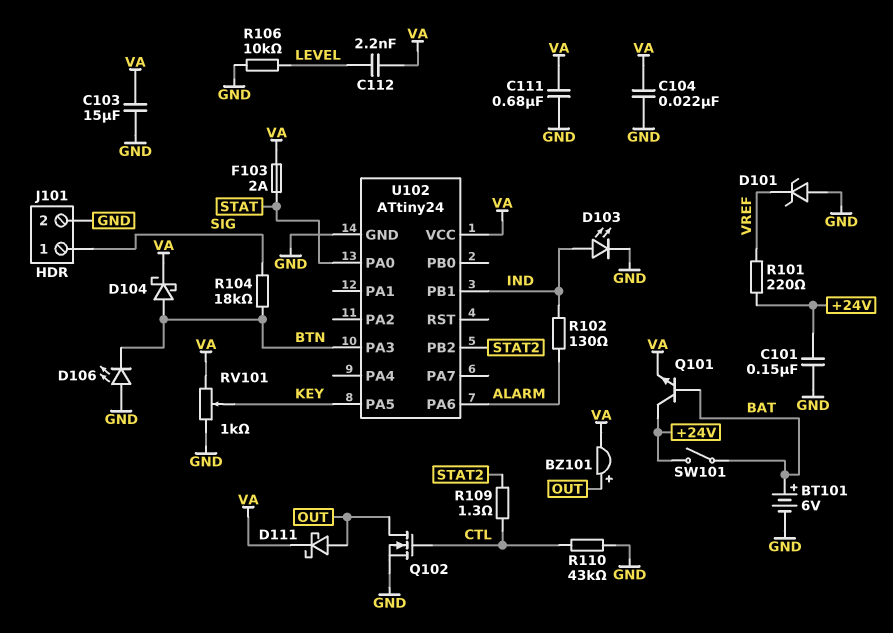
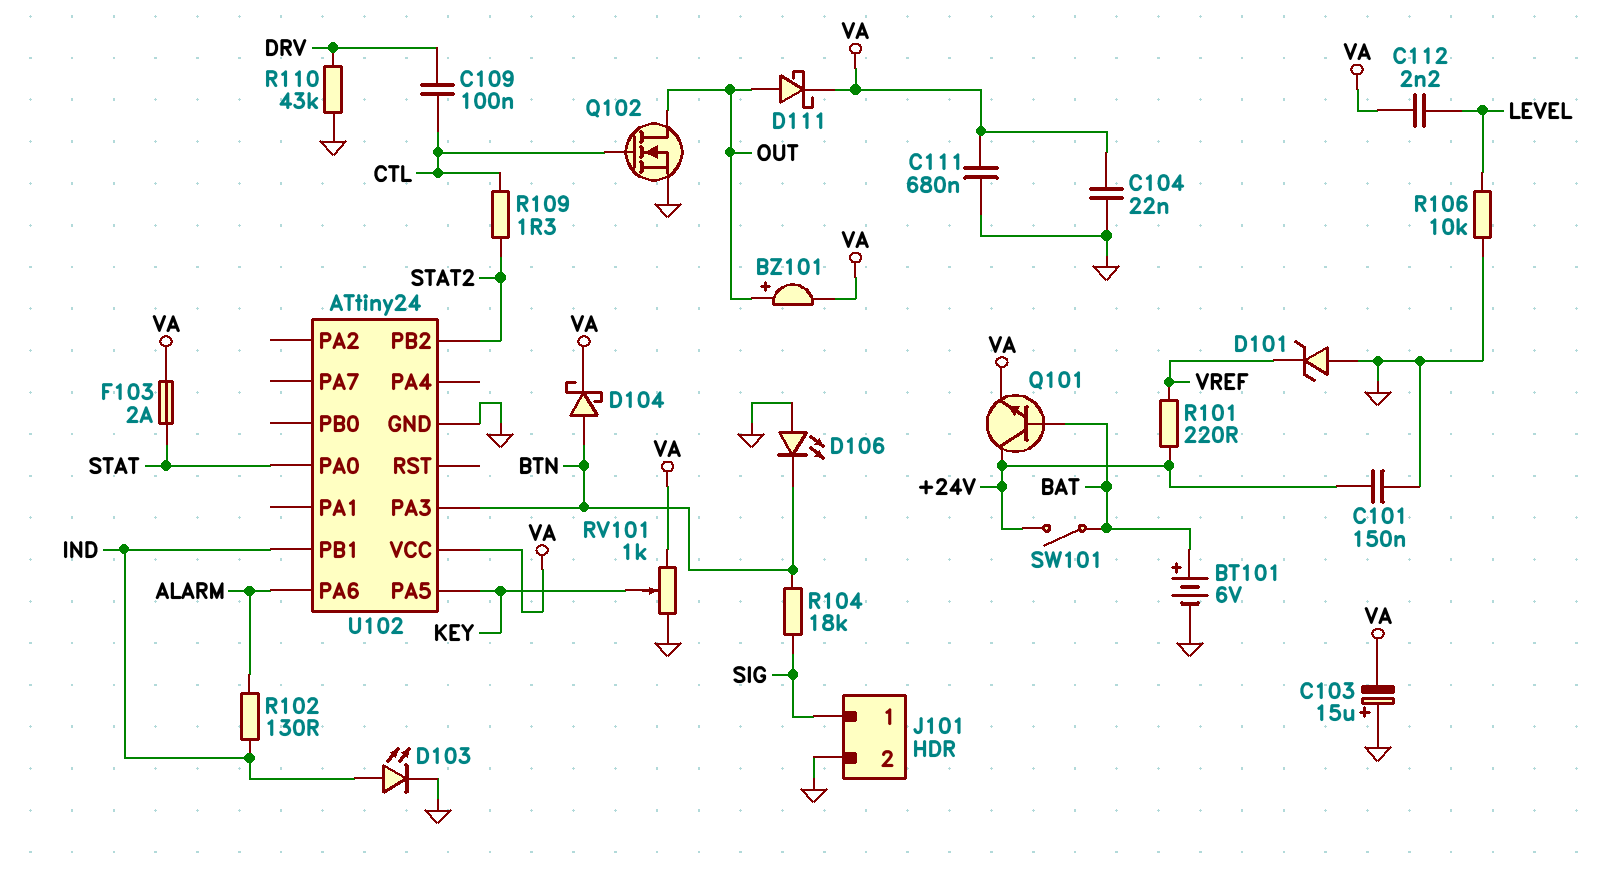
C103: 15uF (GND, VA) -> 15uF (plus GND, minus VA)
C109: none -> 100nF (CTL, DRV)
R110: 43k (CTL, GND) -> 43k (DRV, GND)

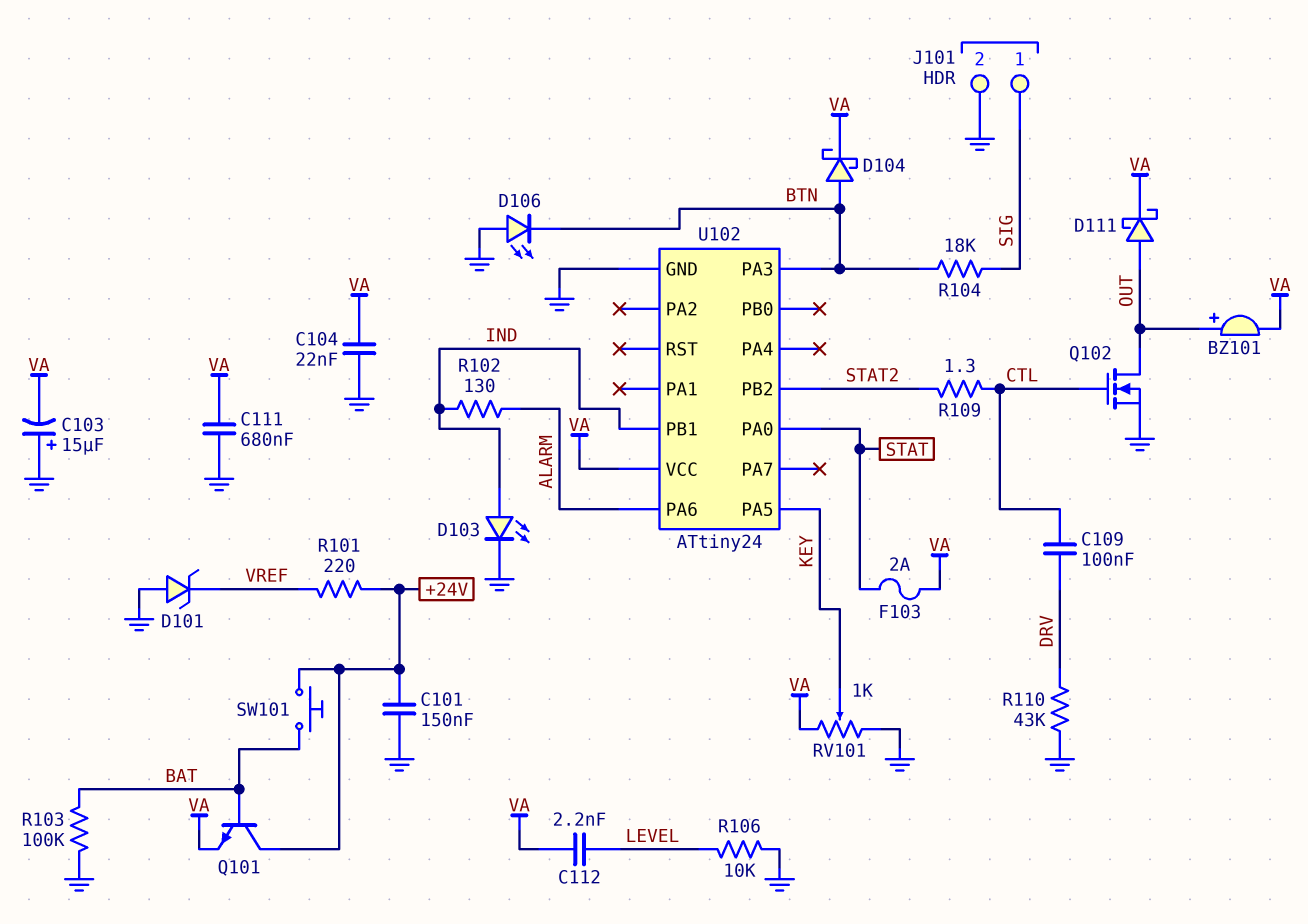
BT101: 6V (plus BAT, minus GND) -> none
R103: none -> 100k (BAT, GND)
SW101: switch (+24V, BAT) -> button (+24V, BAT)

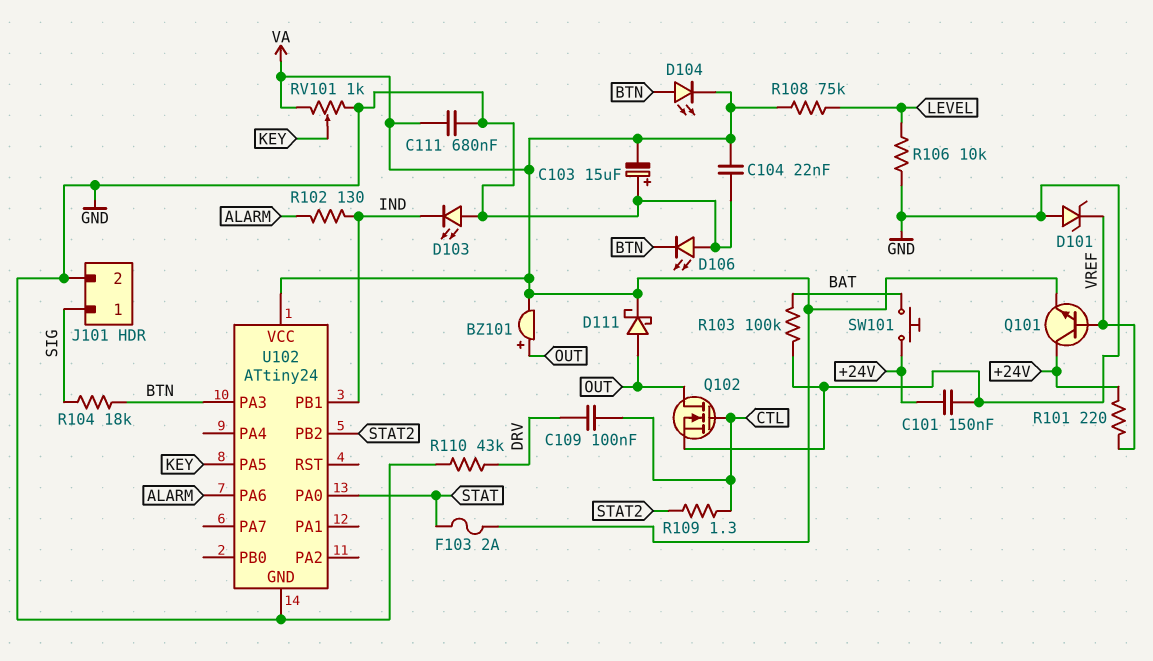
C112: 2.2nF (LEVEL, VA) -> none
D103: LED (A IND, K GND) -> LED (A GND, K IND)
D104: schottky (A BTN, K VA) -> LED (A BTN, K VA)
Q101: NPN (B BAT, C +24V, E VA) -> NPN (B VREF, C +24V, E VA)
R108: none -> 75k (LEVEL, VA)

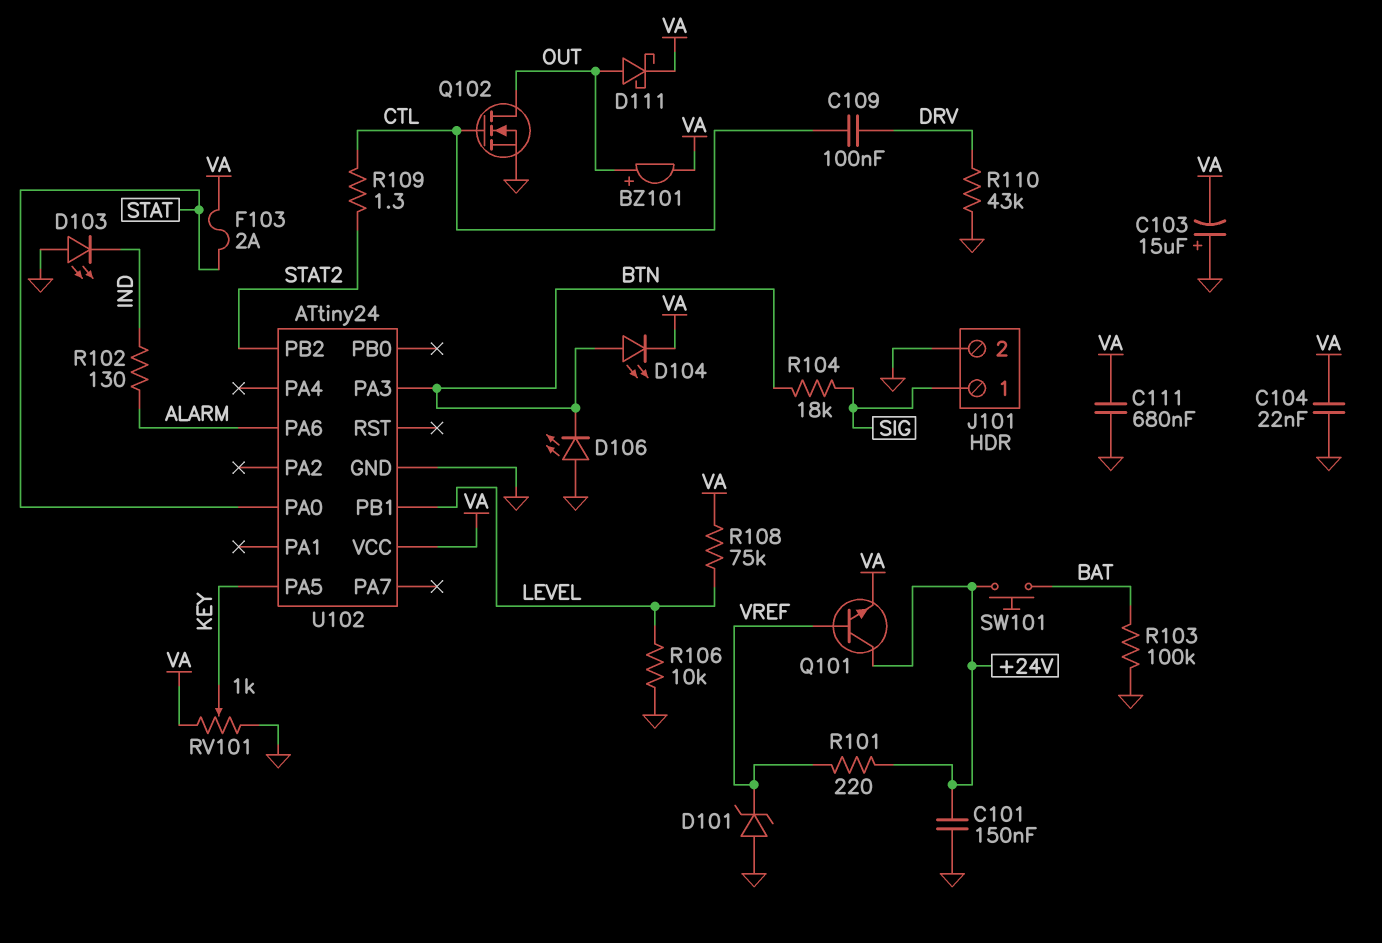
U102 pin PB1: IND -> LEVEL

